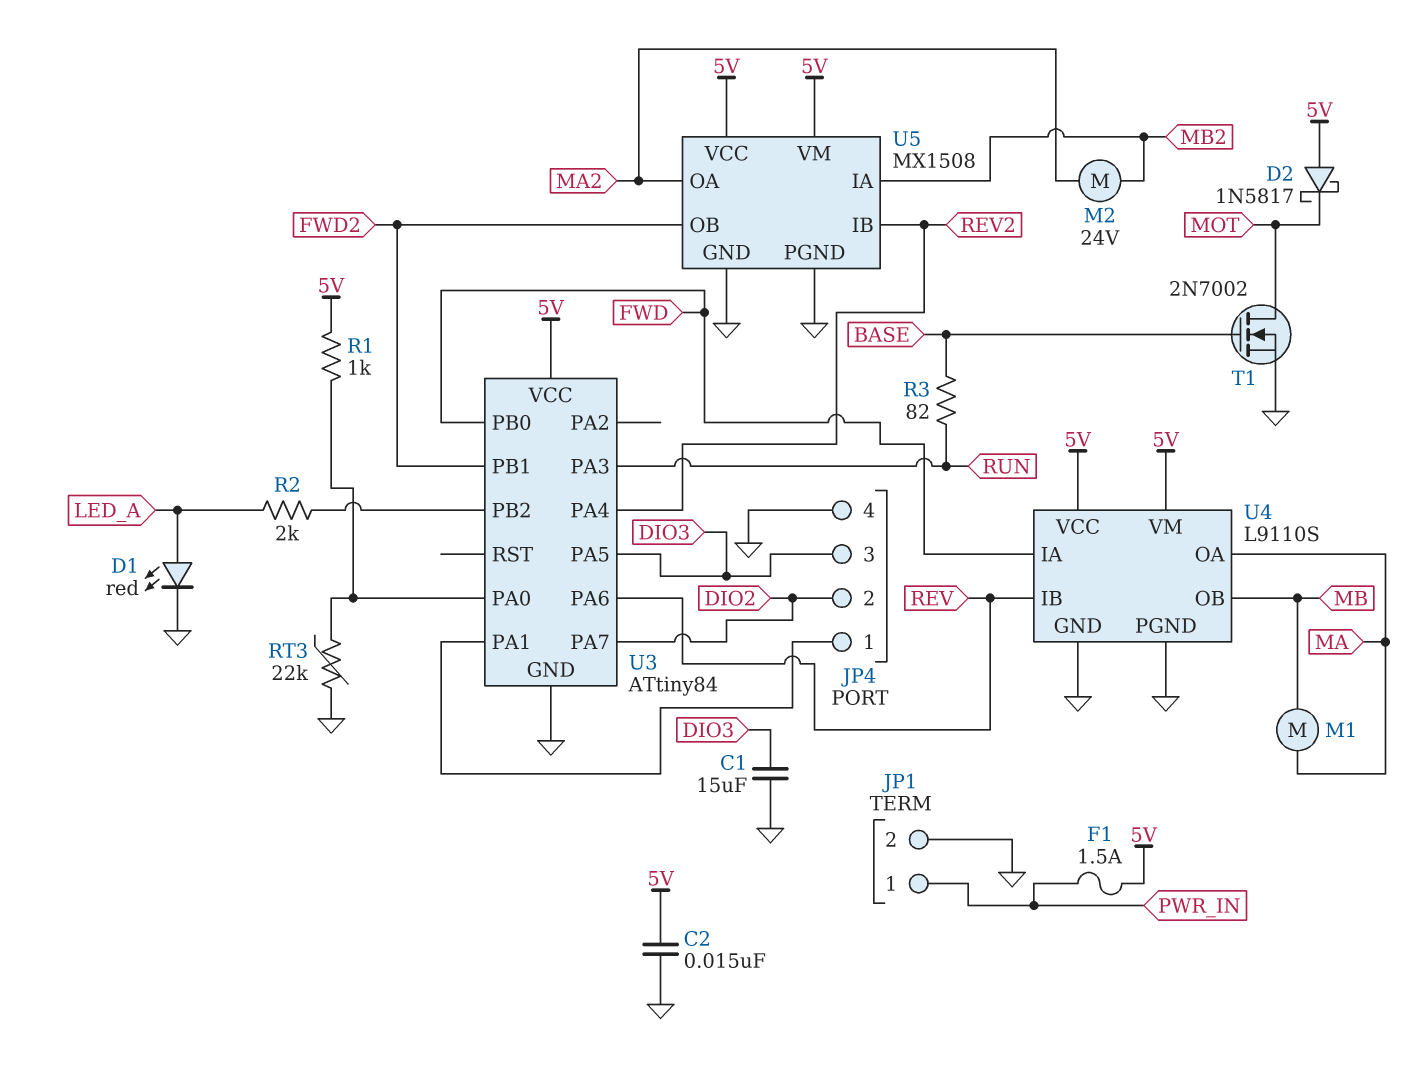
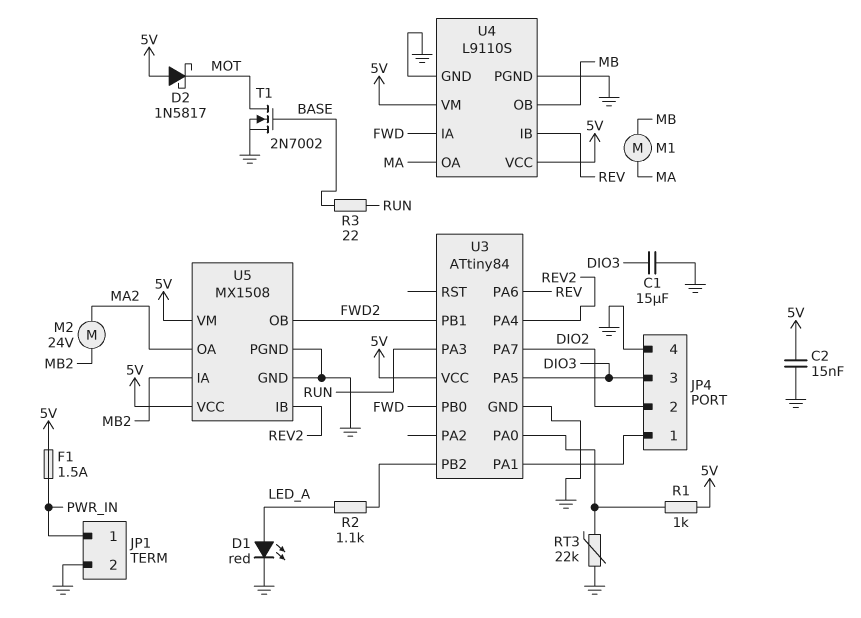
R2: 2k (LED_A, U3/PB2) -> 1.1k (LED_A, U3/PB2)
R3: 82 (BASE, RUN) -> 22 (BASE, RUN)

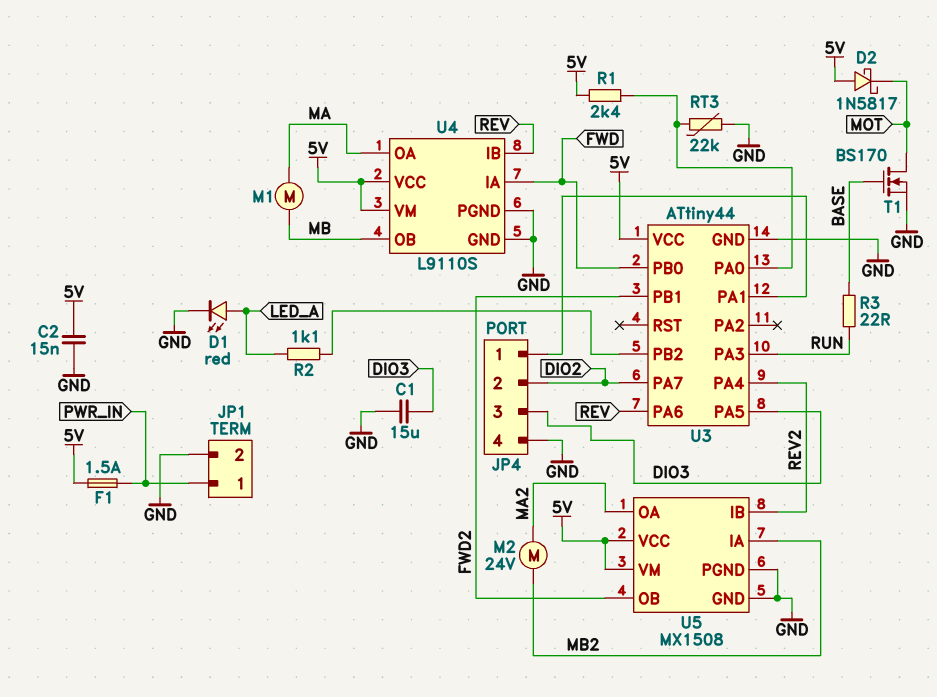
R1: 1k (5V, U3/PA0) -> 2.4k (5V, U3/PA0)
T1: NMOS 2N7002 (G BASE, D MOT, S GND) -> NMOS BS170 (G BASE, D MOT, S GND)
U3: ATtiny84 -> ATtiny44

